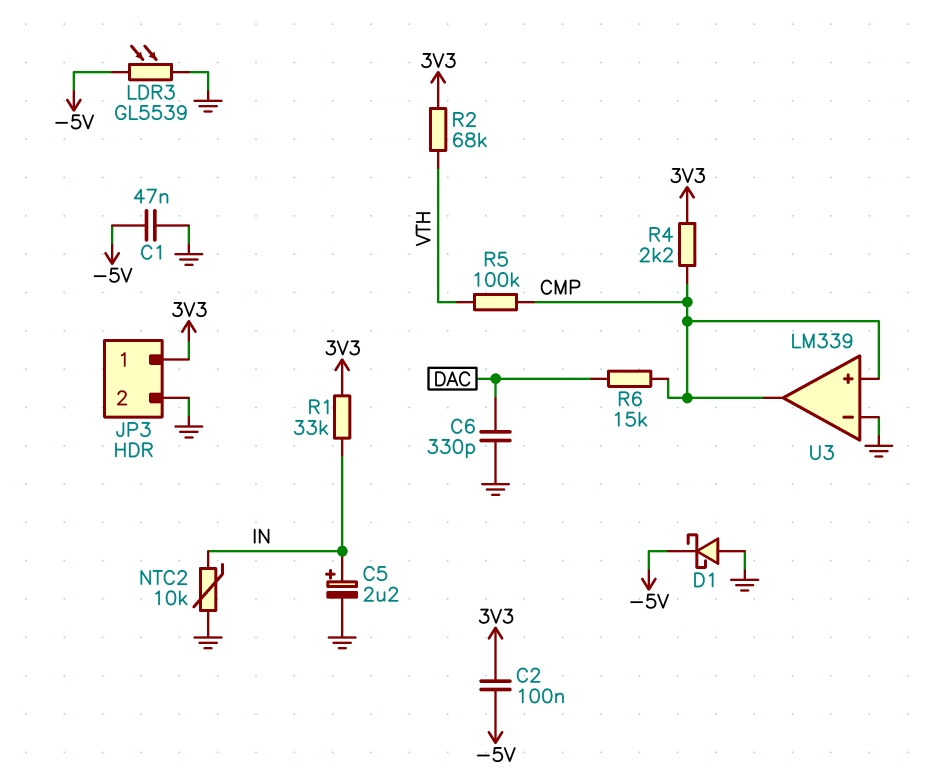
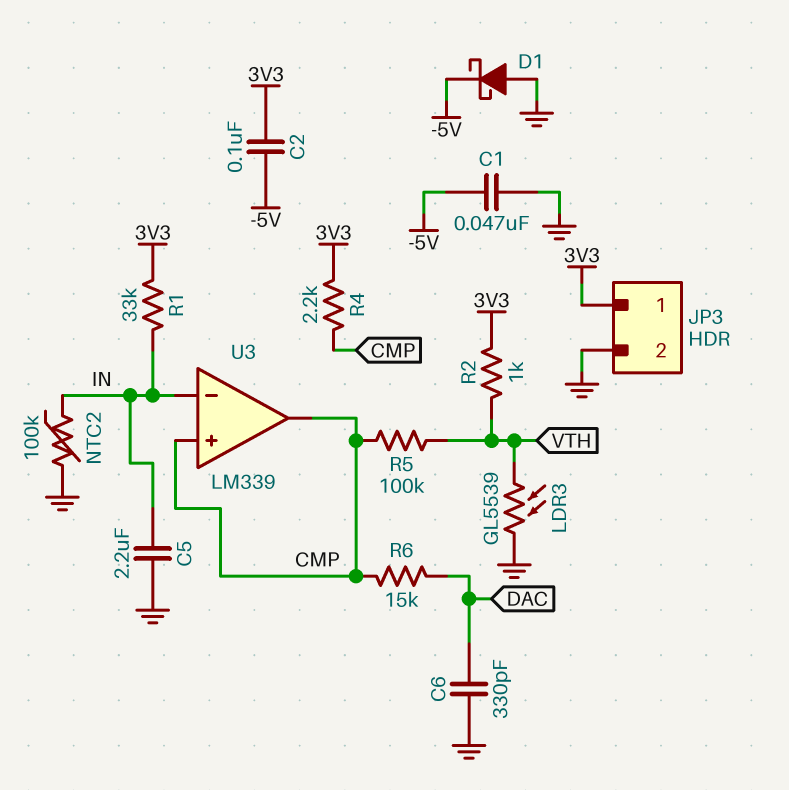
C5: 2.2uF (plus IN, minus GND) -> 2.2uF (GND, IN)
LDR3: GL5539 (-5V, GND) -> GL5539 (GND, VTH)
NTC2: 10k (GND, IN) -> 100k (GND, IN)
R2: 68k (3V3, VTH) -> 1k (3V3, VTH)
U3 pin in-: GND -> IN

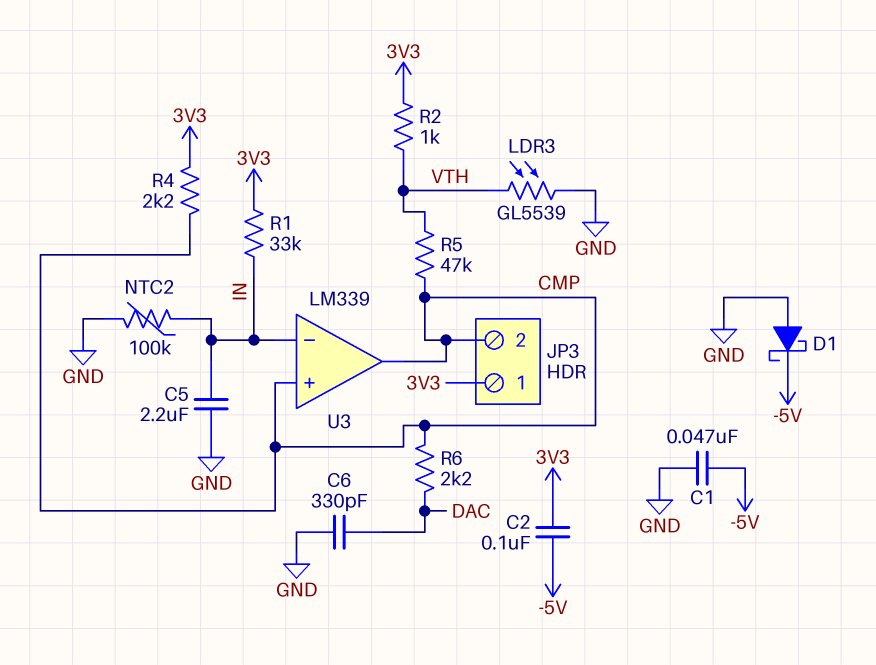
JP3 pin 2: GND -> CMP
R5: 100k (CMP, VTH) -> 47k (CMP, VTH)
R6: 15k (CMP, DAC) -> 2.2k (CMP, DAC)

